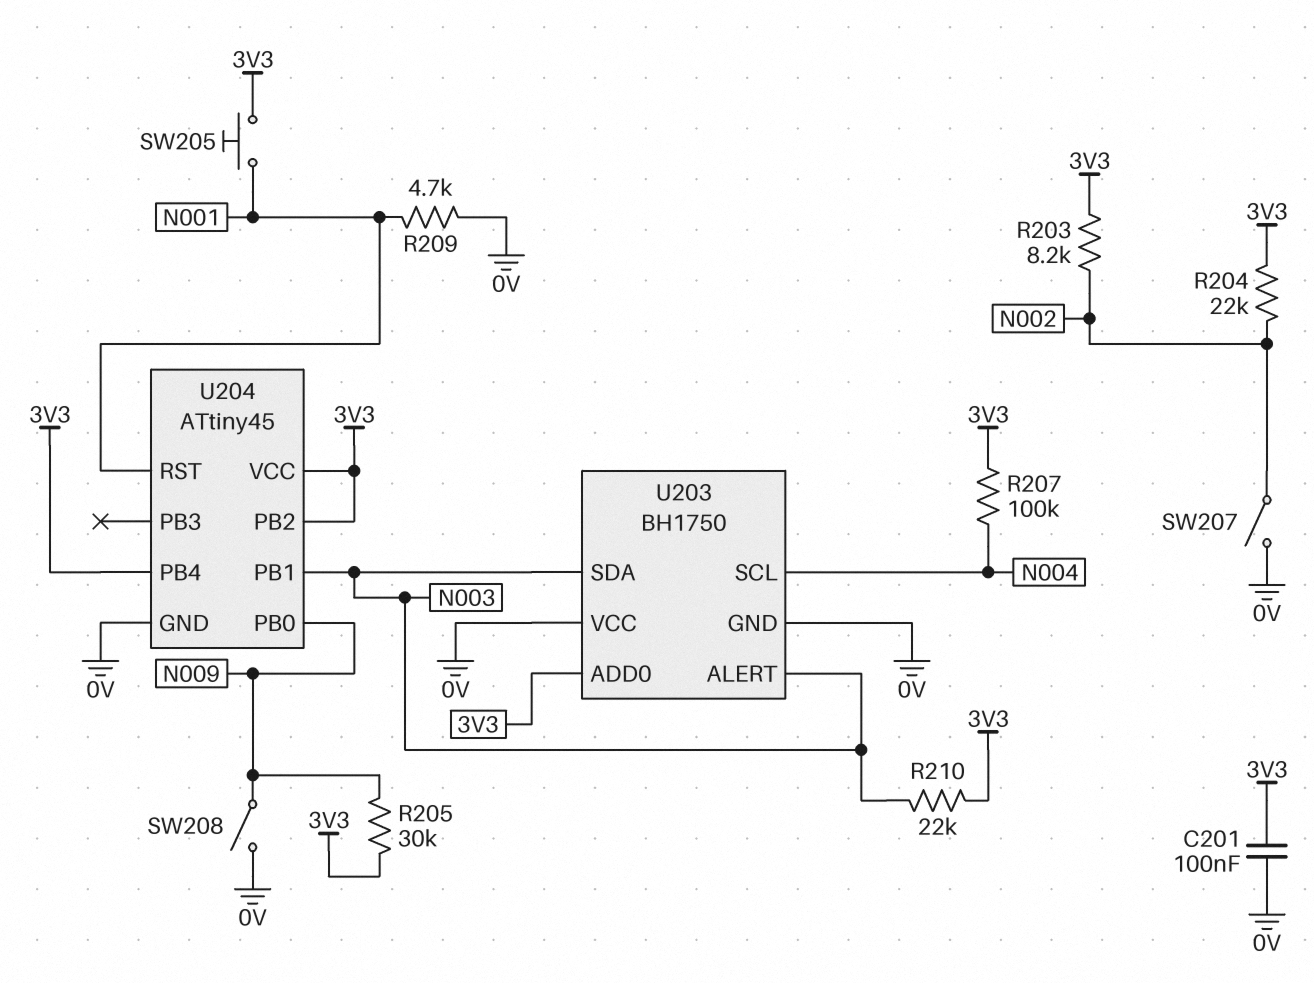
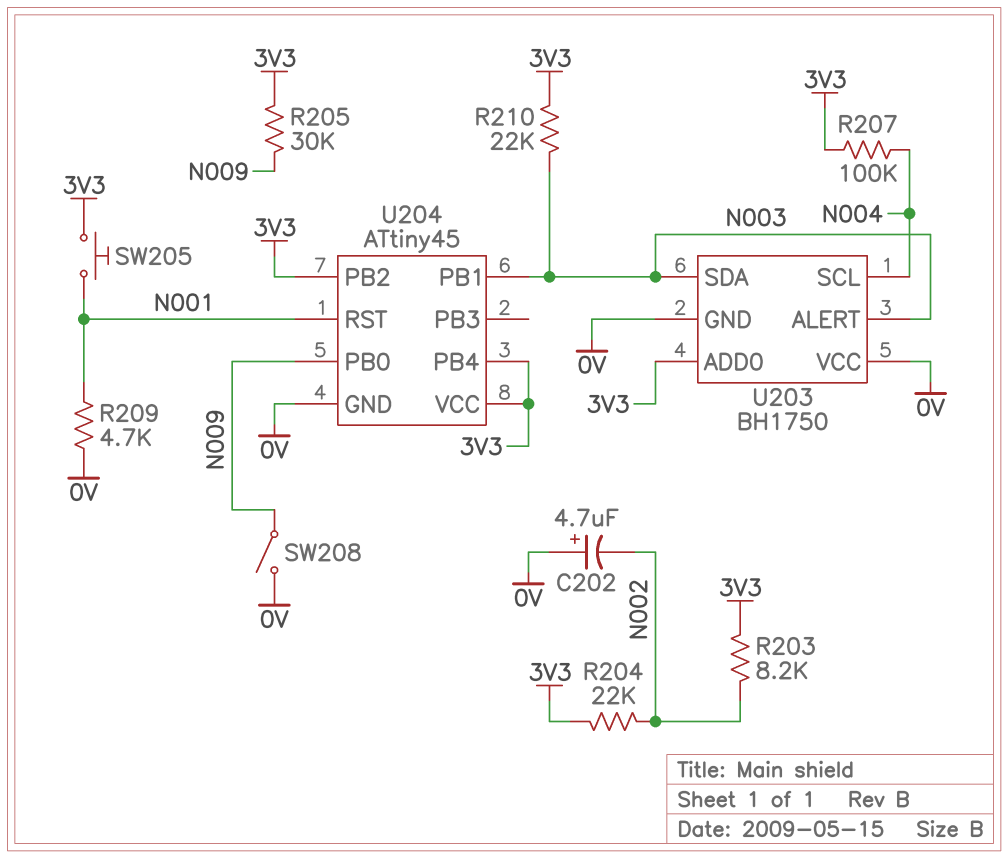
C201: 100nF (0V, 3V3) -> none
C202: none -> 4.7uF (plus 0V, minus N002)
SW207: switch (0V, N002) -> none

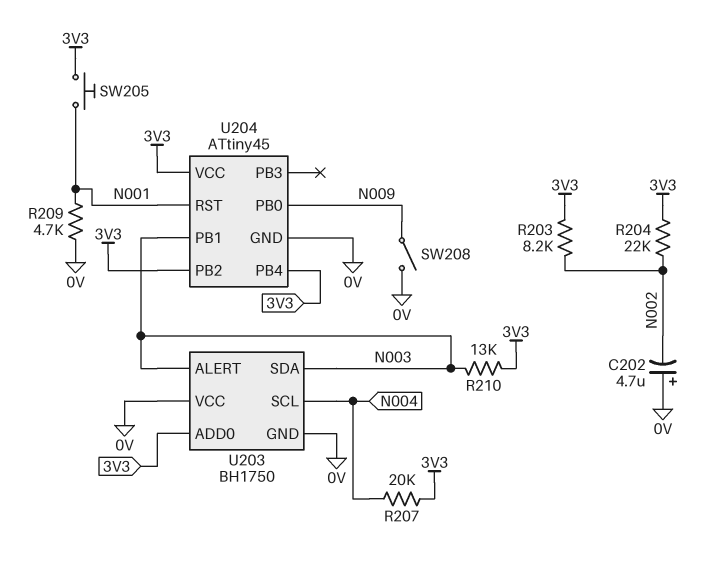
R205: 30k (3V3, N009) -> none
R207: 100k (3V3, N004) -> 20k (3V3, N004)
R210: 22k (3V3, N003) -> 13k (3V3, N003)

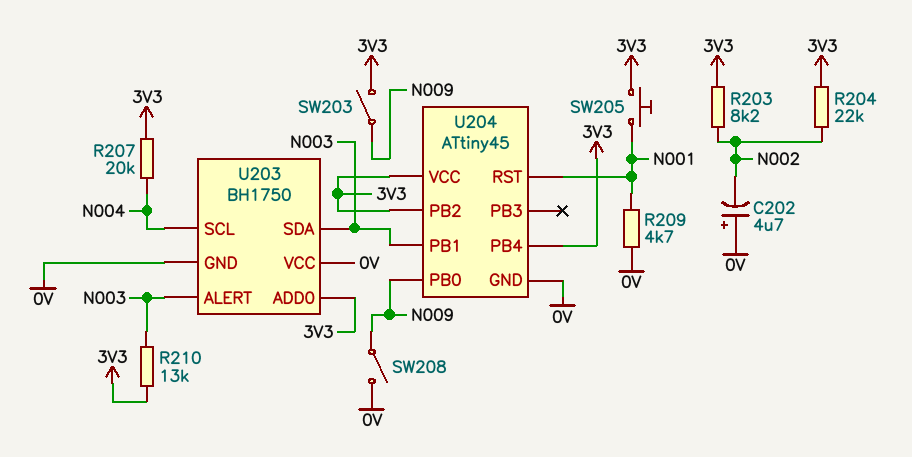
SW203: none -> switch (3V3, N009)

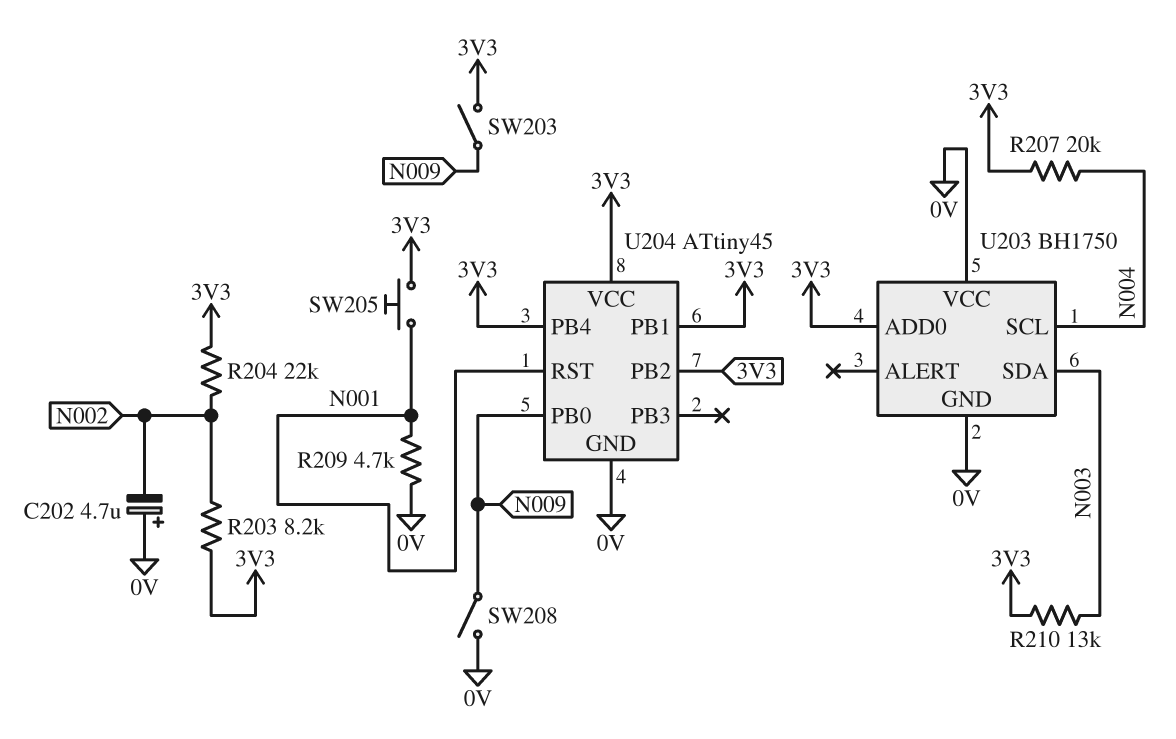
U203 pin ALERT: N003 -> none
U204 pin PB1: N003 -> 3V3

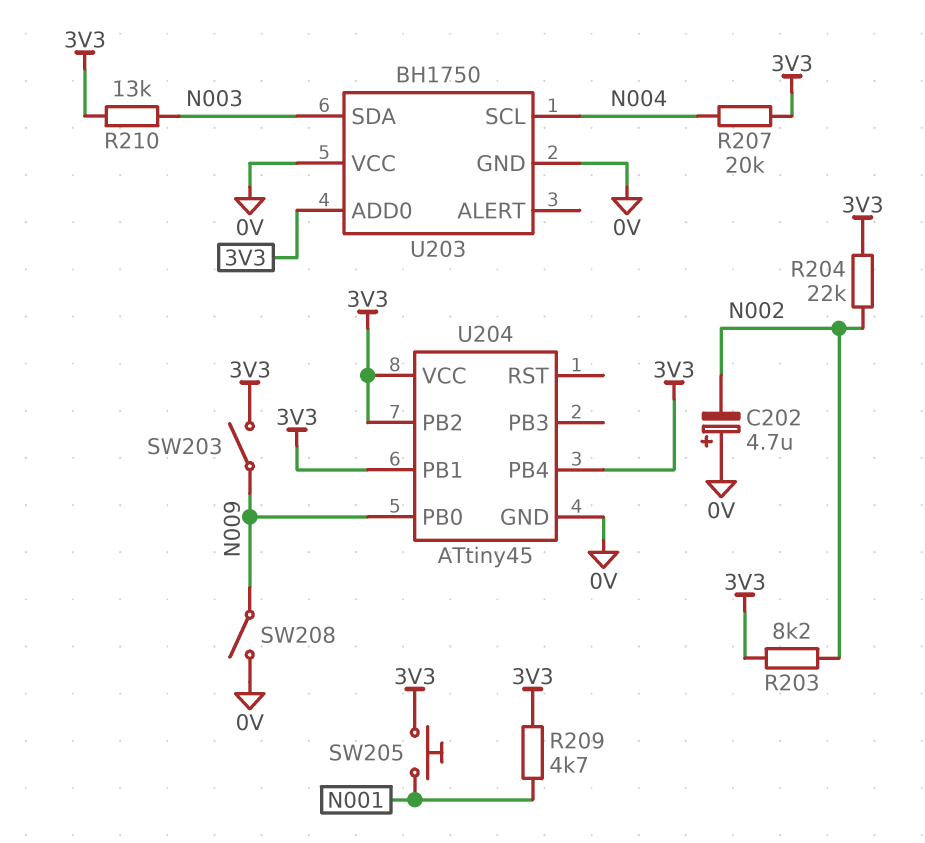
R209: 4.7k (0V, N001) -> 4.7k (3V3, N001)
U204 pin RST: N001 -> none

